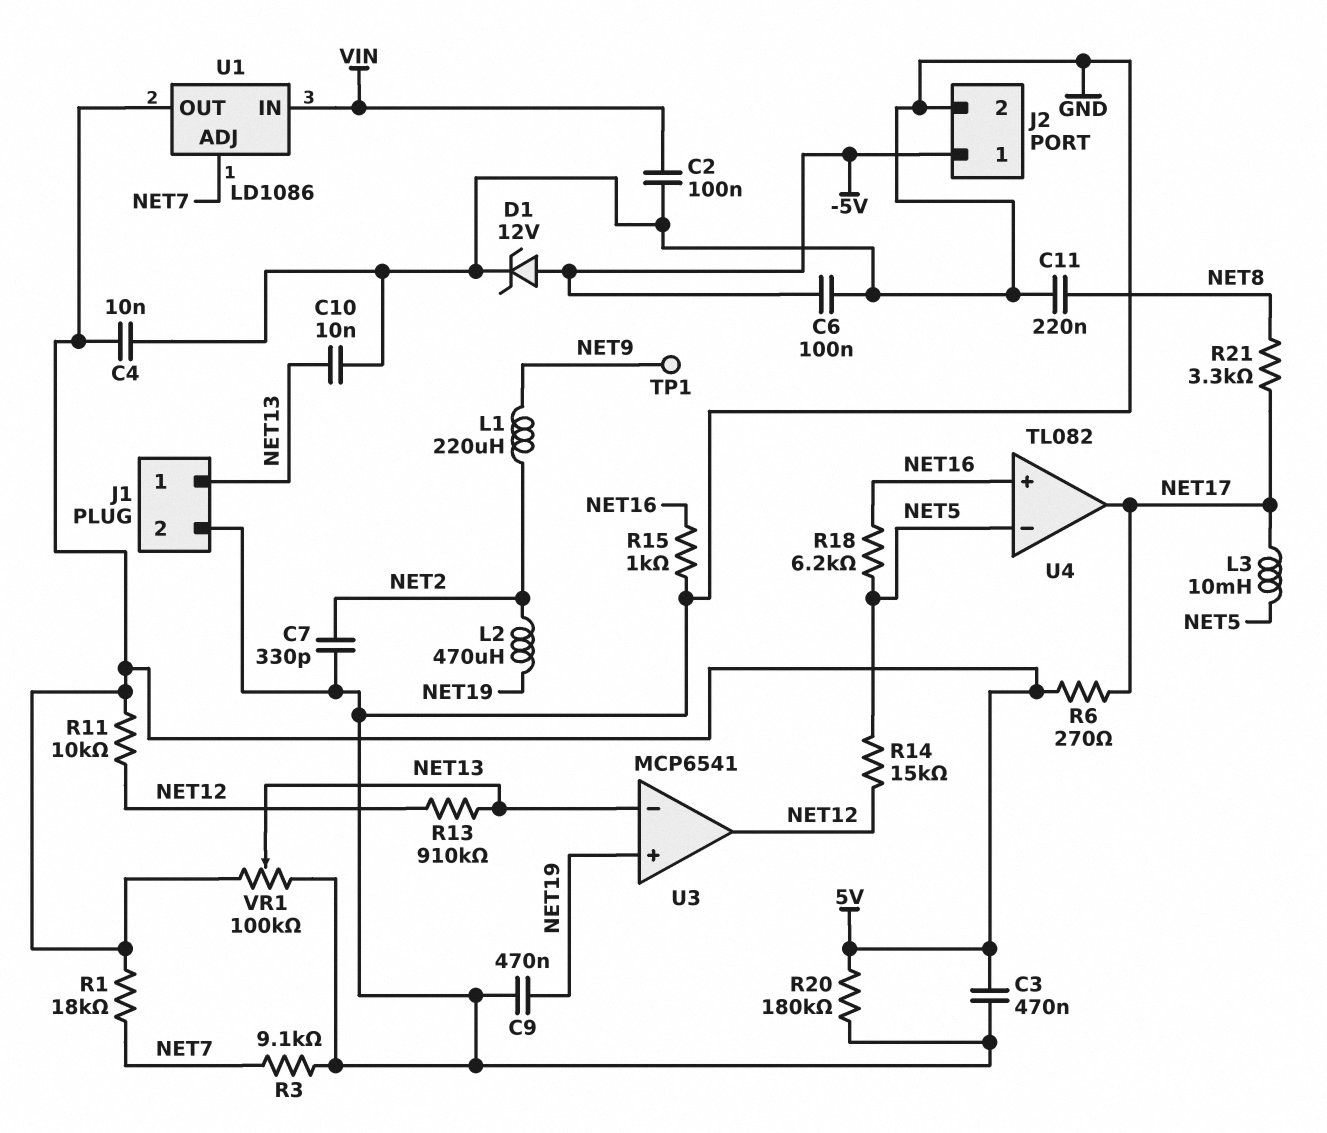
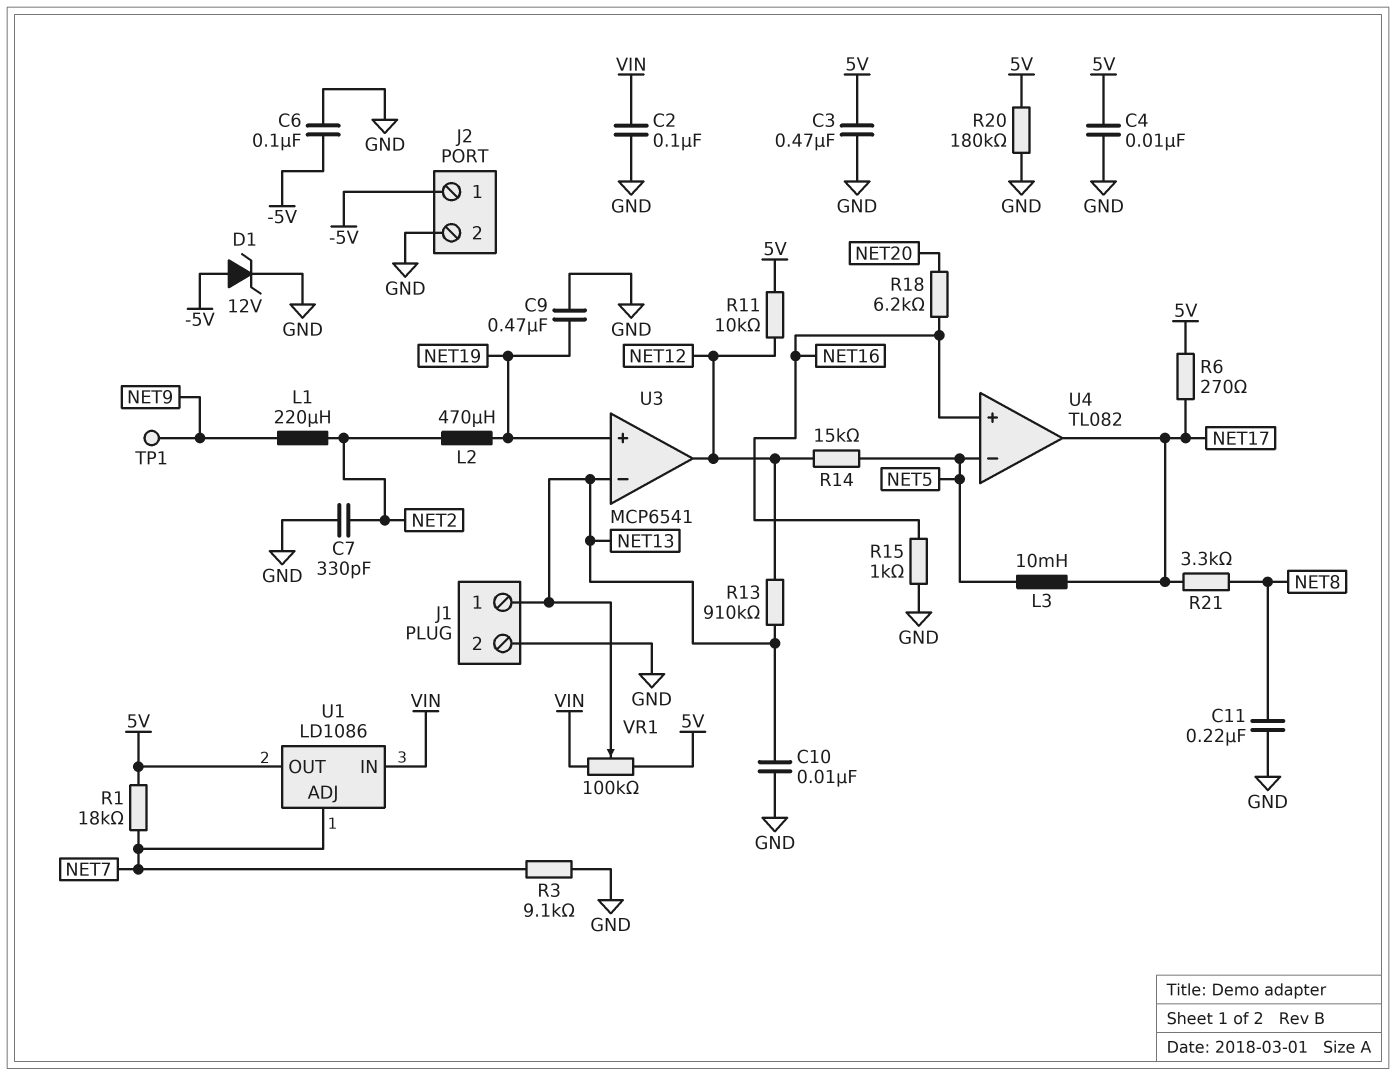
R18: 6.2k (NET5, NET16) -> 6.2k (NET16, NET20)
VR1: 100k (5V, GND, wiper NET13) -> 100k (5V, VIN, wiper NET13)

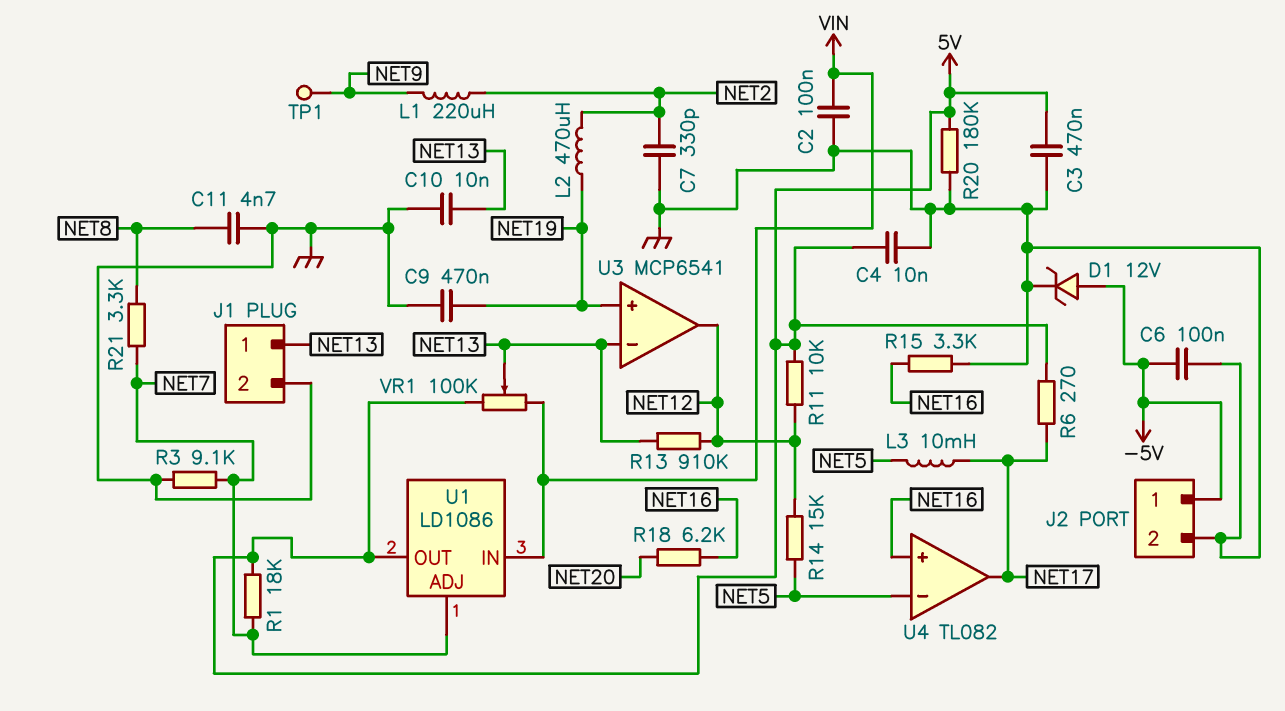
C11: 220nF (GND, NET8) -> 4.7nF (GND, NET8)
R15: 1k (GND, NET16) -> 3.3k (GND, NET16)
R21: 3.3k (NET8, NET17) -> 3.3k (NET7, NET8)

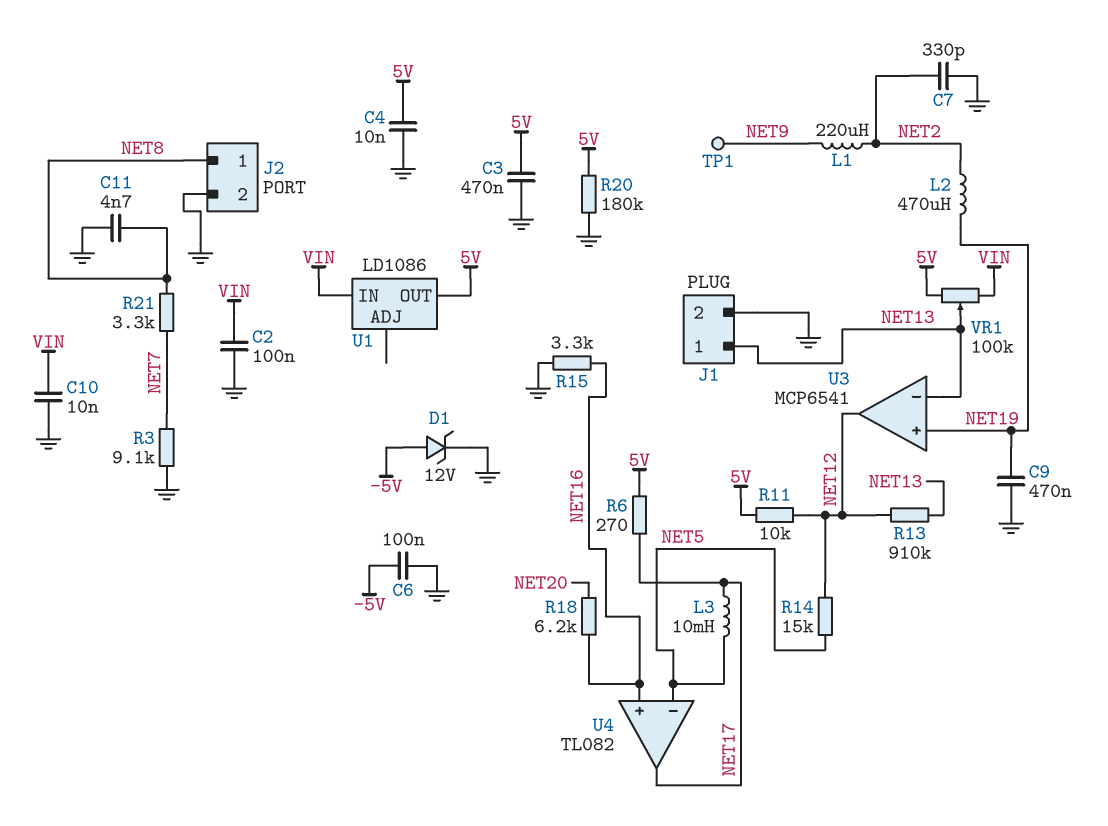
C10: 10nF (GND, NET13) -> 10nF (GND, VIN)
J2 pin 1: -5V -> NET8
R1: 18k (5V, NET7) -> none
U1 pin ADJ: NET7 -> none

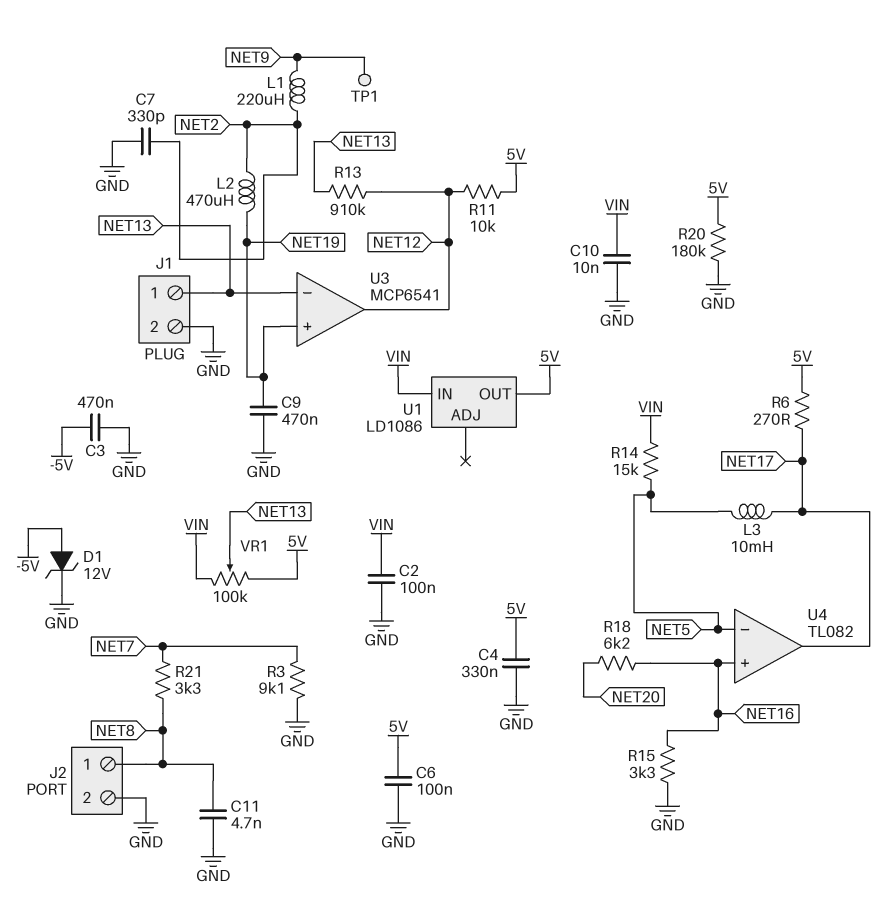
C3: 470nF (5V, GND) -> 470nF (-5V, GND)
C4: 10nF (5V, GND) -> 330nF (5V, GND)
C6: 100nF (-5V, GND) -> 100nF (5V, GND)
R14: 15k (NET5, NET12) -> 15k (NET5, VIN)

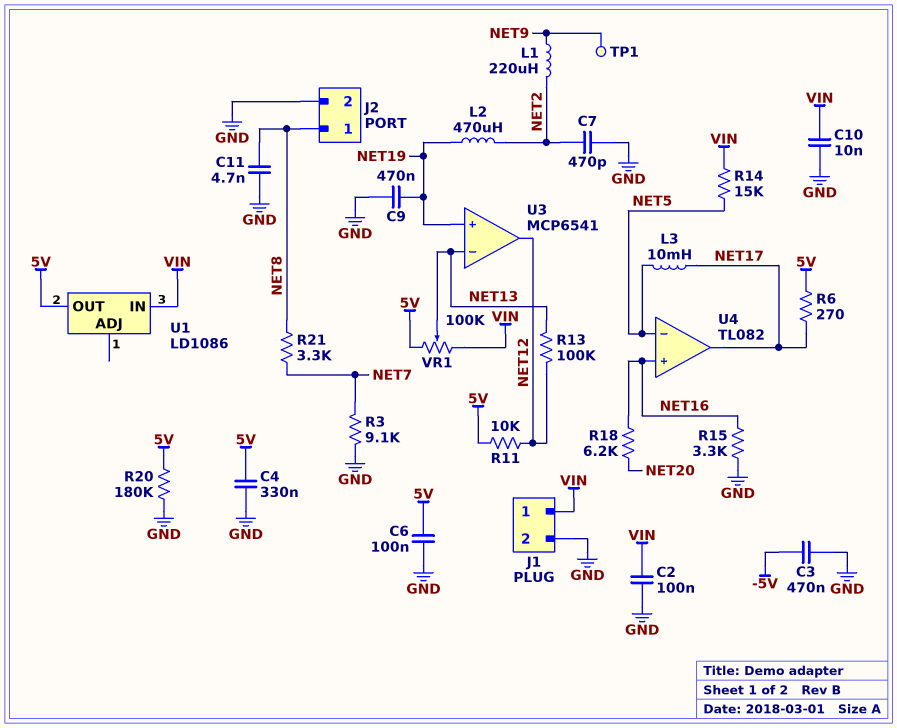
C7: 330pF (GND, NET2) -> 470pF (GND, NET2)
D1: zener 12V (A -5V, K GND) -> none
J1 pin 1: NET13 -> VIN
R13: 910k (NET12, NET13) -> 100k (NET12, NET13)

